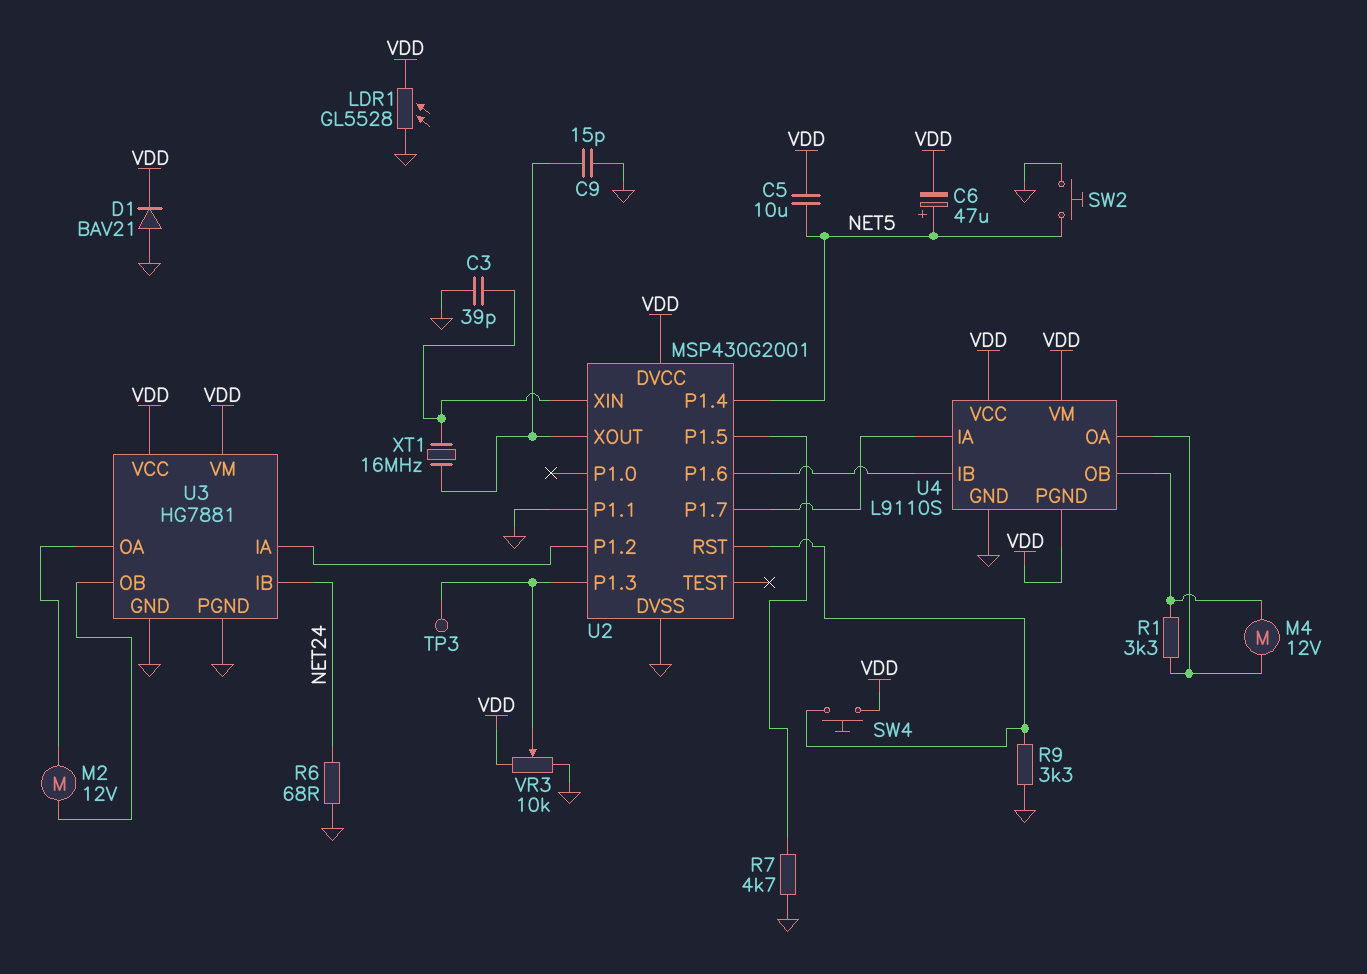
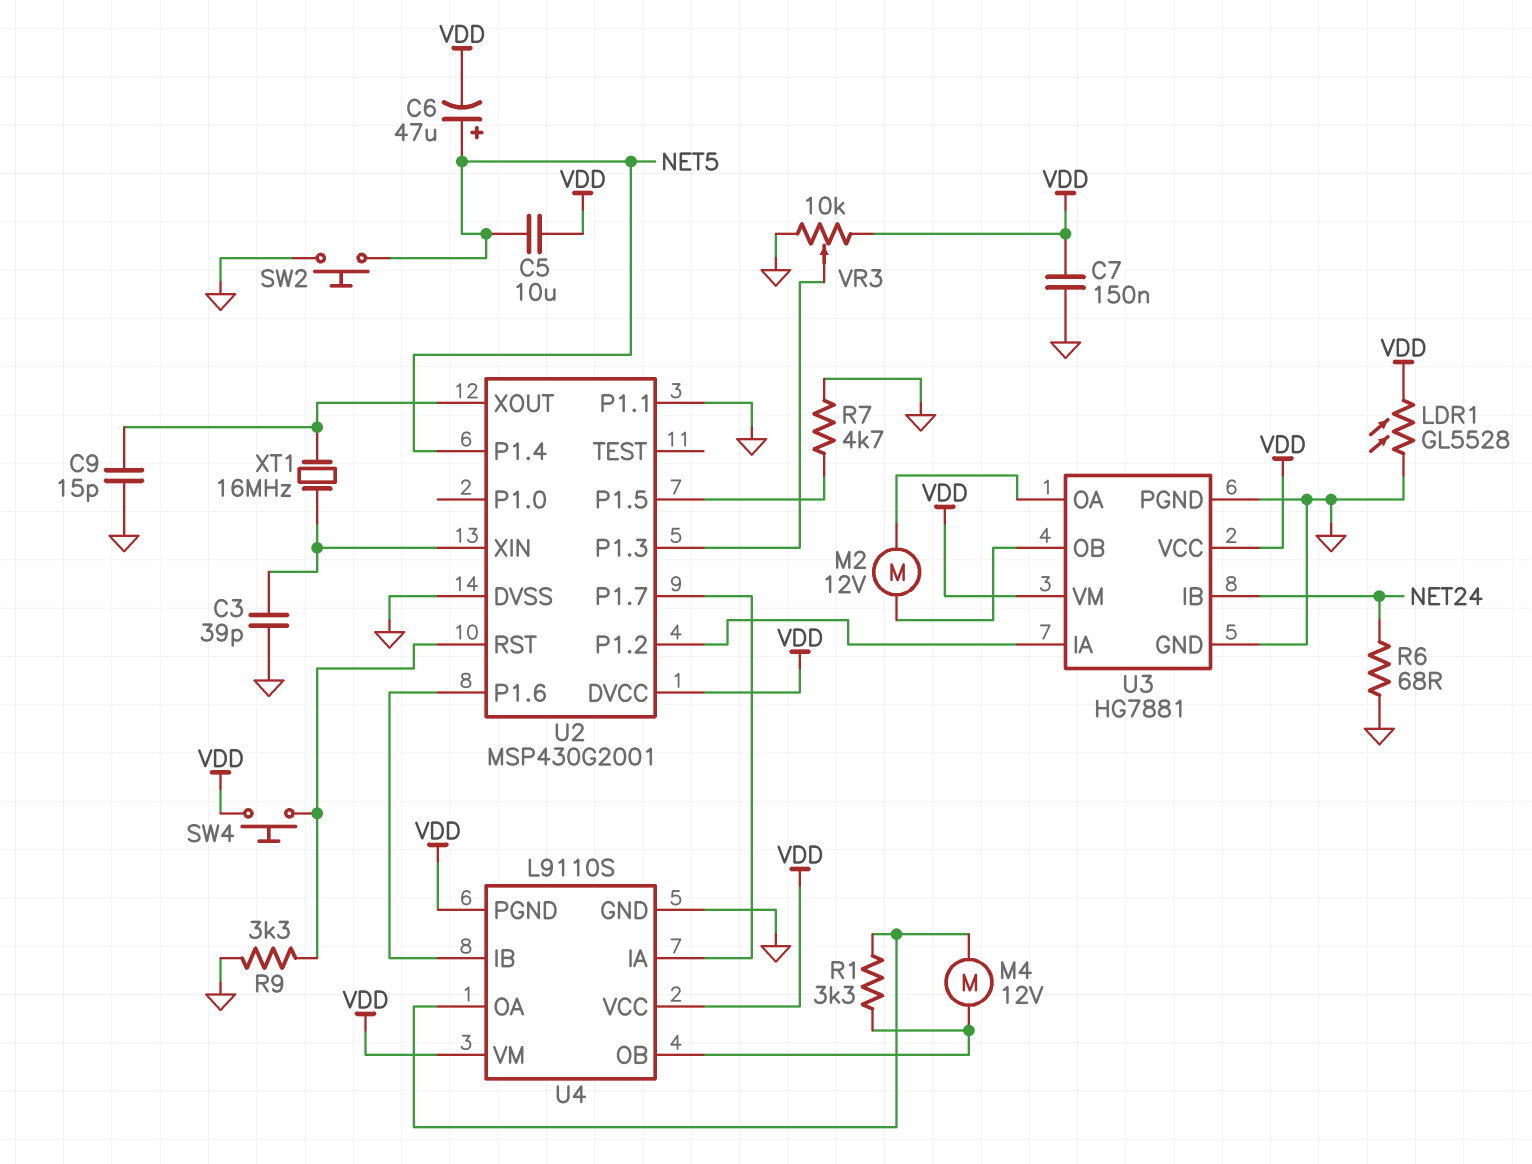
C7: none -> 150nF (GND, VDD)
D1: diode BAV21 (A GND, K VDD) -> none
TP3: test point (U2/P1.3) -> none

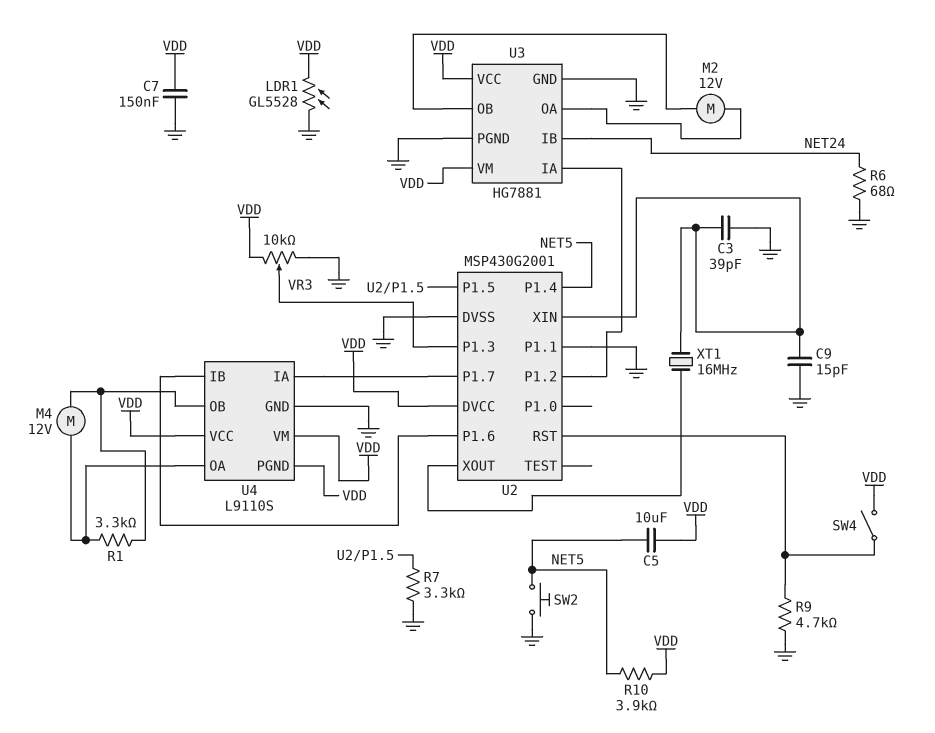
C6: 47uF (plus NET5, minus VDD) -> none
C9: 15pF (GND, U2/XOUT) -> 15pF (GND, U2/XIN)
R7: 4.7k (GND, U2/P1.5) -> 3.3k (GND, U2/P1.5)
R9: 3.3k (GND, U2/RST) -> 4.7k (GND, U2/RST)
R10: none -> 3.9k (NET5, VDD)
SW4: button (U2/RST, VDD) -> switch (U2/RST, VDD)

